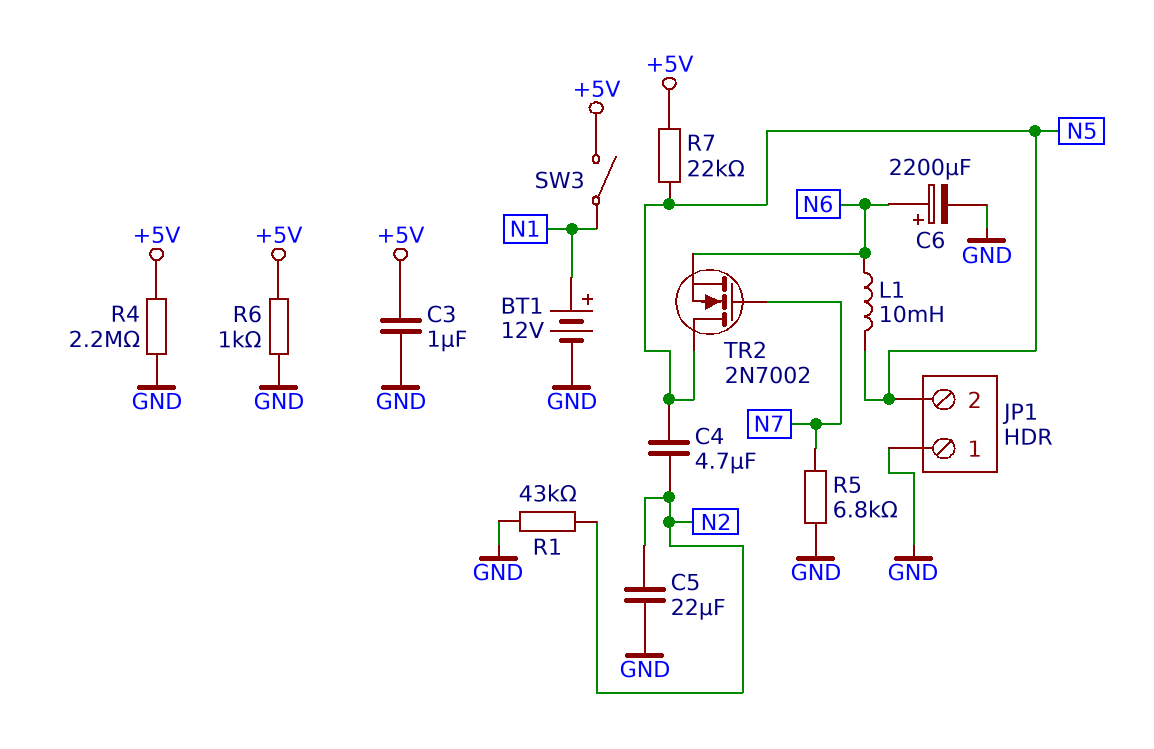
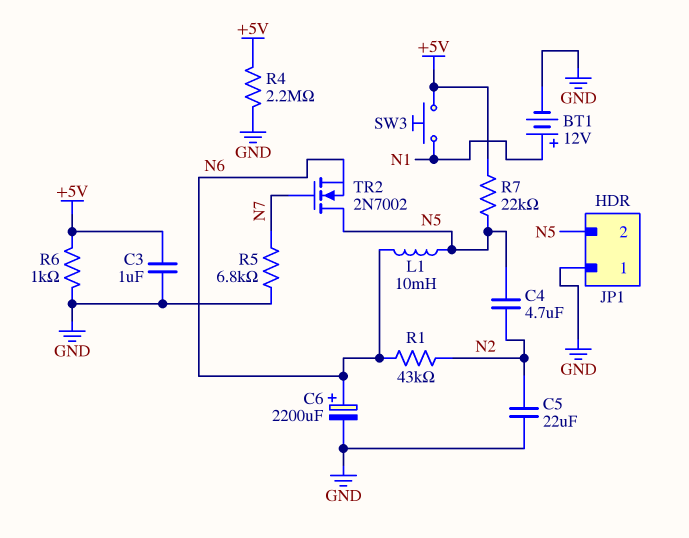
R1: 43k (GND, N2) -> 43k (N2, N6)
SW3: switch (+5V, N1) -> button (+5V, N1)

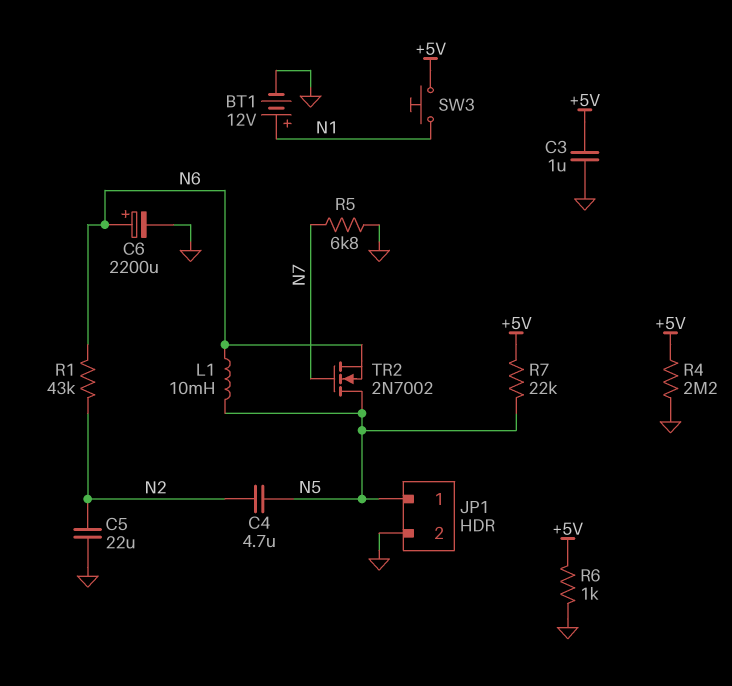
JP1 pin 1: GND -> N5
JP1 pin 2: N5 -> GND

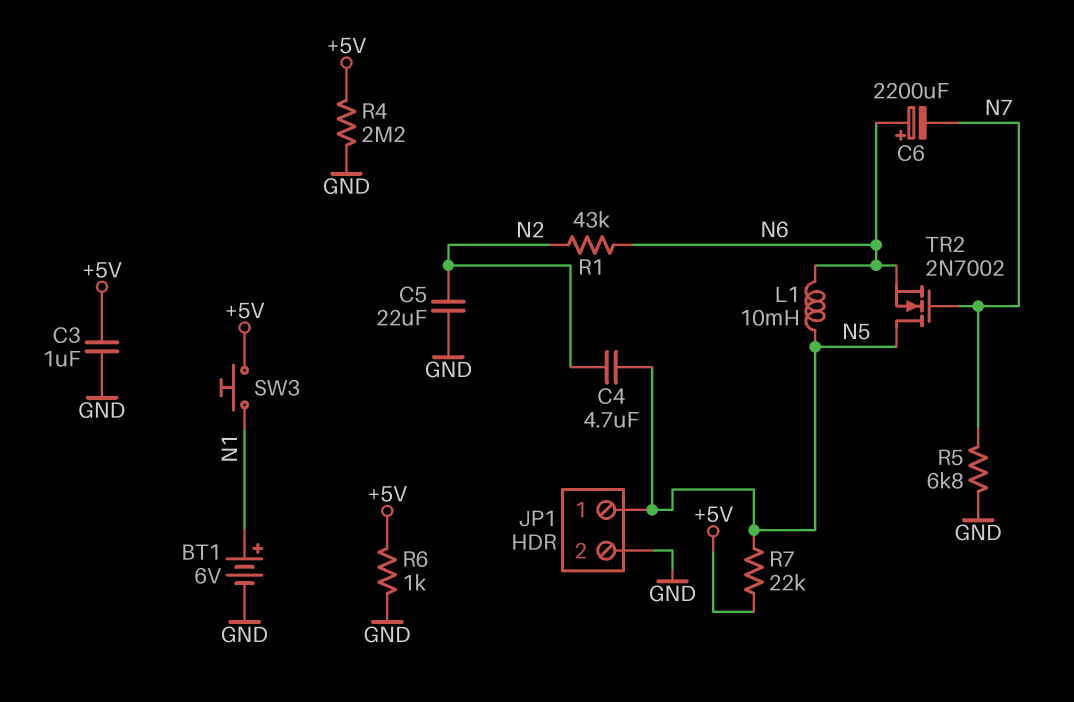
BT1: 12V (plus N1, minus GND) -> 6V (plus N1, minus GND)
C6: 2200uF (plus N6, minus GND) -> 2200uF (plus N6, minus N7)

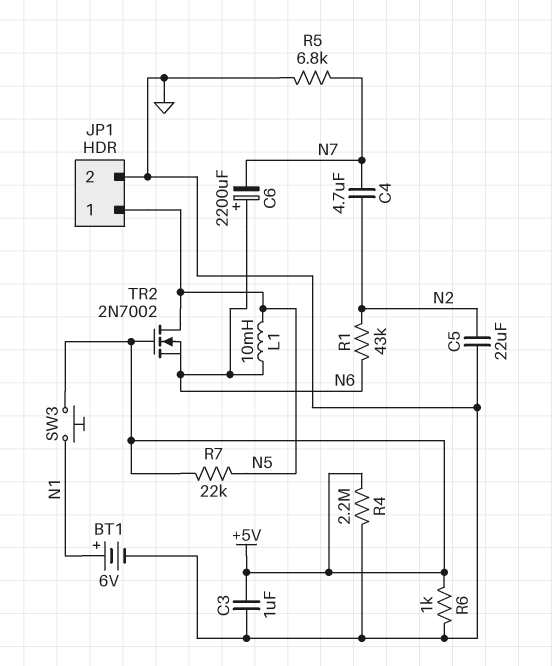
C4: 4.7uF (N2, N5) -> 4.7uF (N2, N7)
TR2: NMOS 2N7002 (G N7, D N5, S N6) -> NMOS 2N7002 (G +5V, D N5, S N6)

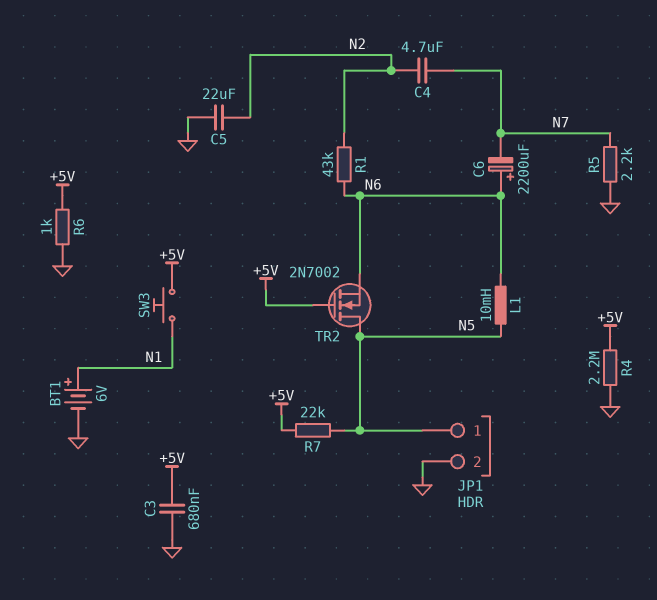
C3: 1uF (+5V, GND) -> 680nF (+5V, GND)
R5: 6.8k (GND, N7) -> 2.2k (GND, N7)

